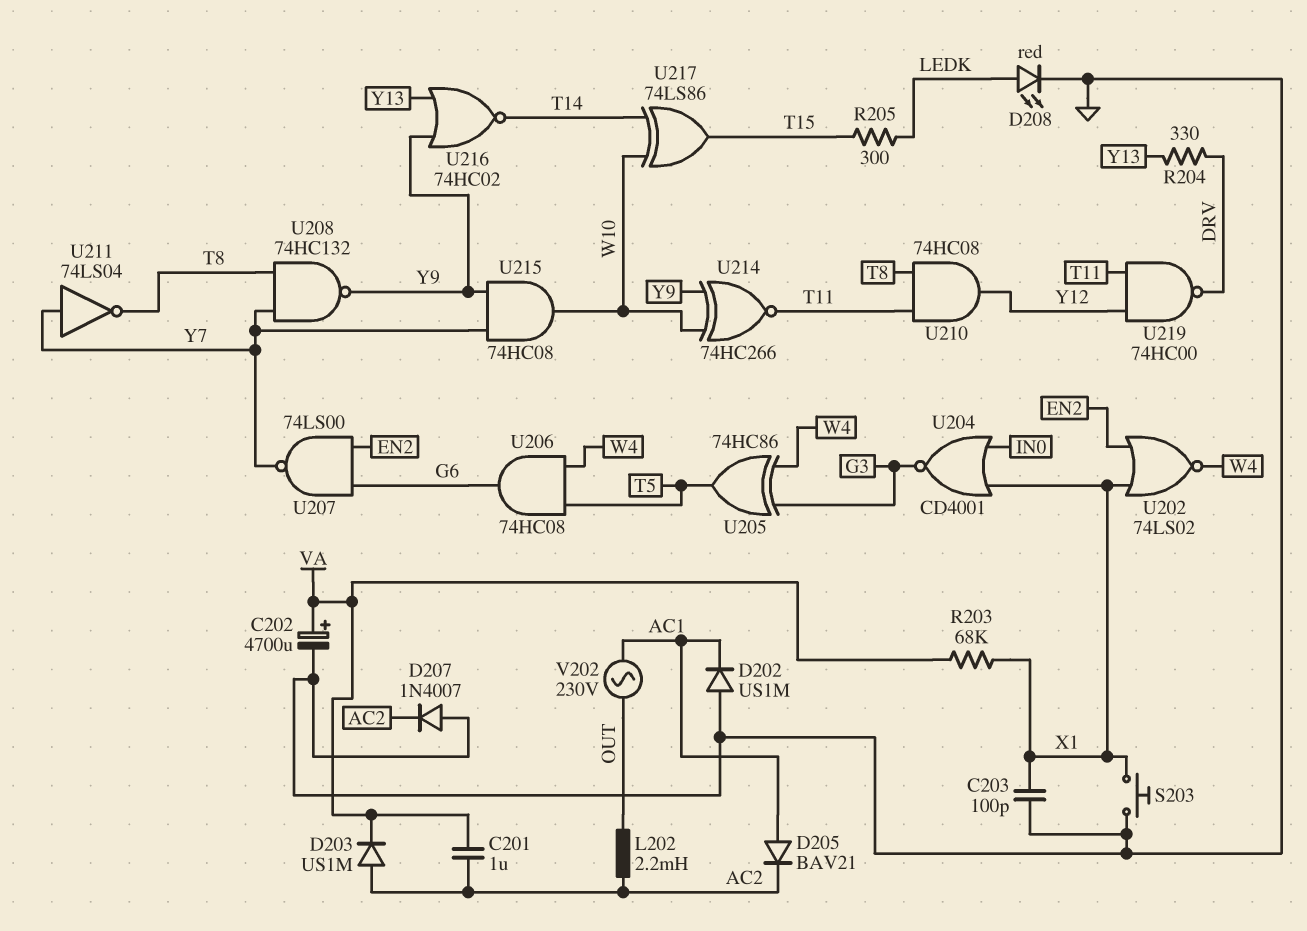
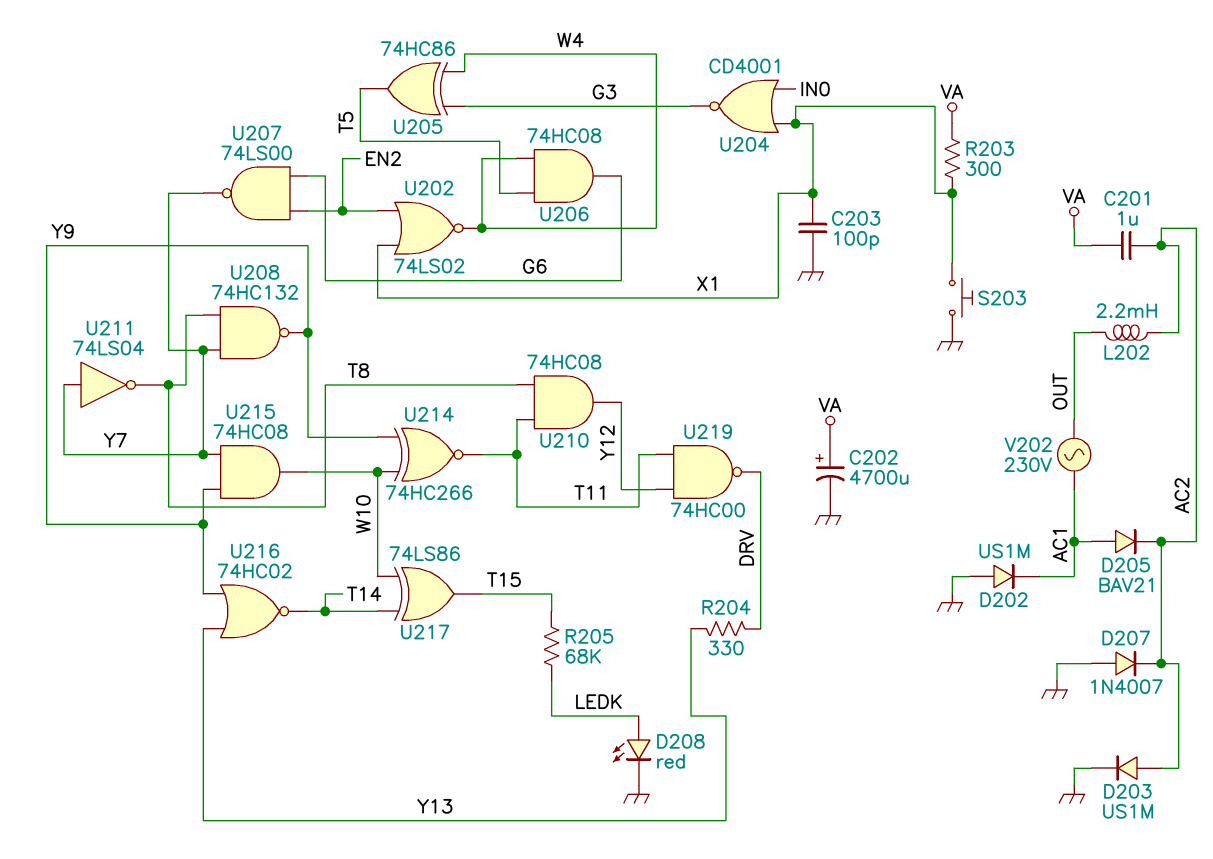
D203: diode US1M (A AC2, K VA) -> diode US1M (A AC2, K GND)
R203: 68k (VA, X1) -> 300 (VA, X1)
R205: 300 (LEDK, T15) -> 68k (LEDK, T15)

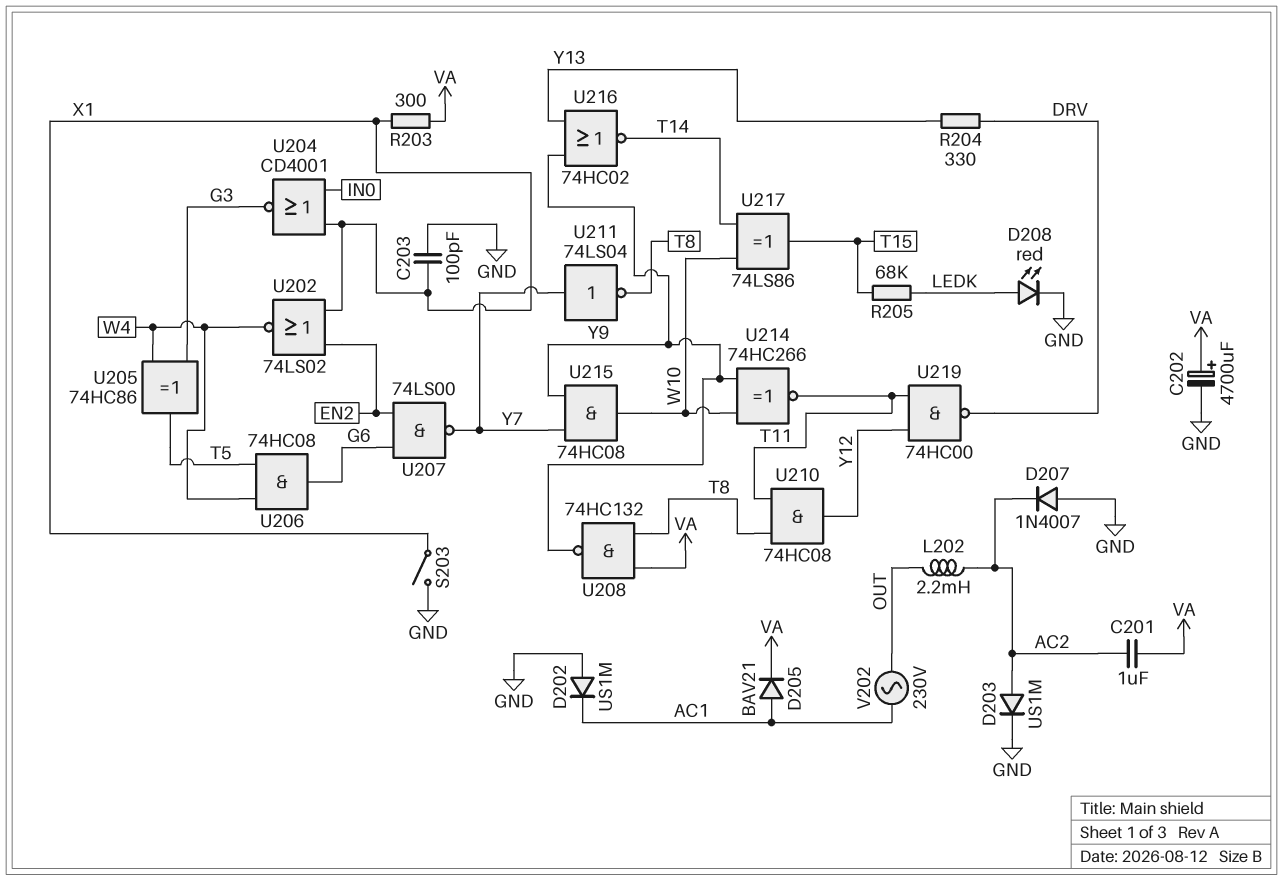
D205: diode BAV21 (A AC1, K AC2) -> diode BAV21 (A AC1, K VA)
S203: button (GND, X1) -> switch (GND, X1)
U208: NAND 74HC132 (in T8, in Y7, out Y9) -> NAND 74HC132 (in T8, in VA, out Y9)

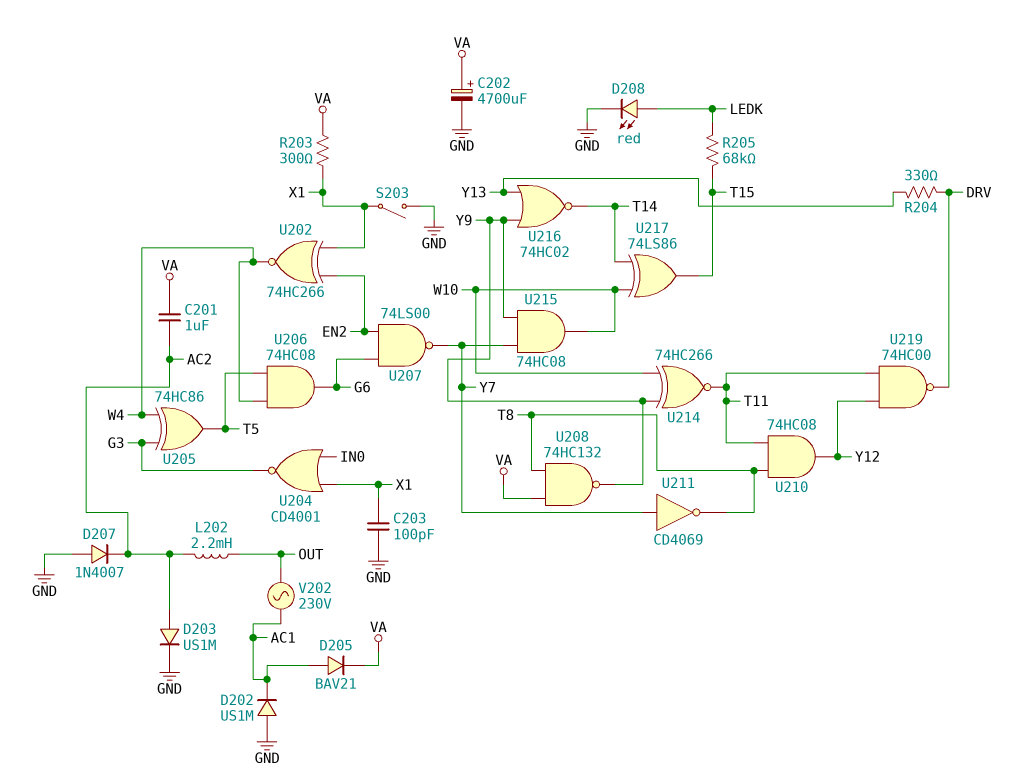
U202: NOR 74LS02 (in EN2, in X1, out W4) -> XNOR 74HC266 (in EN2, in X1, out W4)
U211: NOT 74LS04 (in Y7, out T8) -> NOT CD4069 (in Y7, out T8)

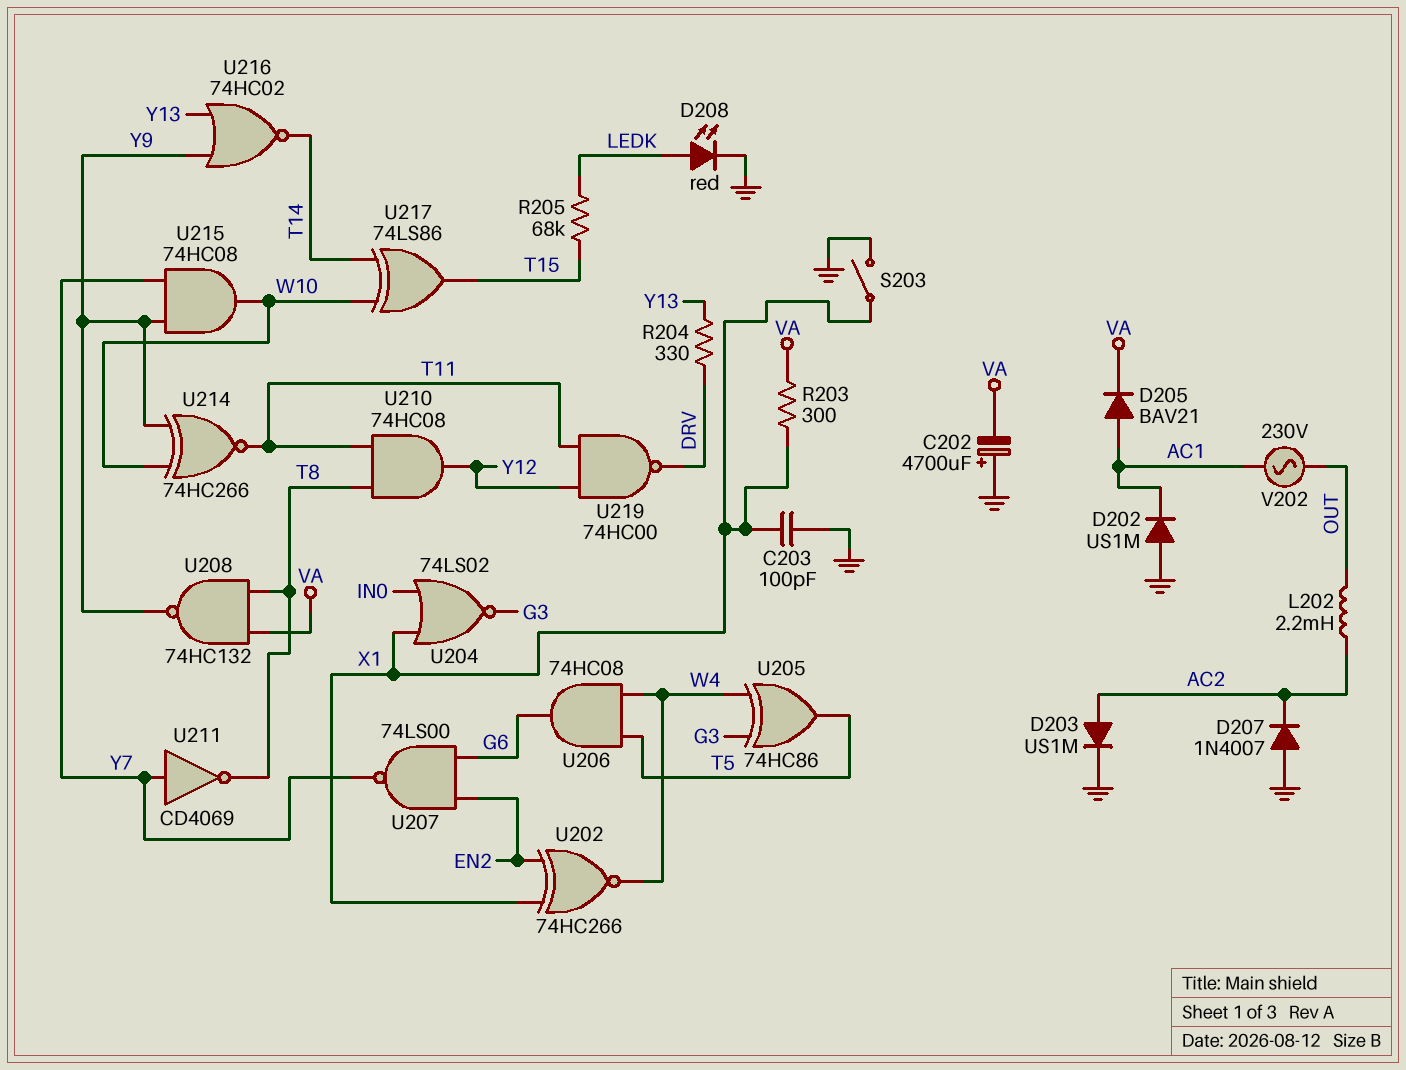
C201: 1uF (AC2, VA) -> none
C202: 4700uF (plus VA, minus GND) -> 4700uF (plus GND, minus VA)
U204: NOR CD4001 (in IN0, in X1, out G3) -> NOR 74LS02 (in IN0, in X1, out G3)

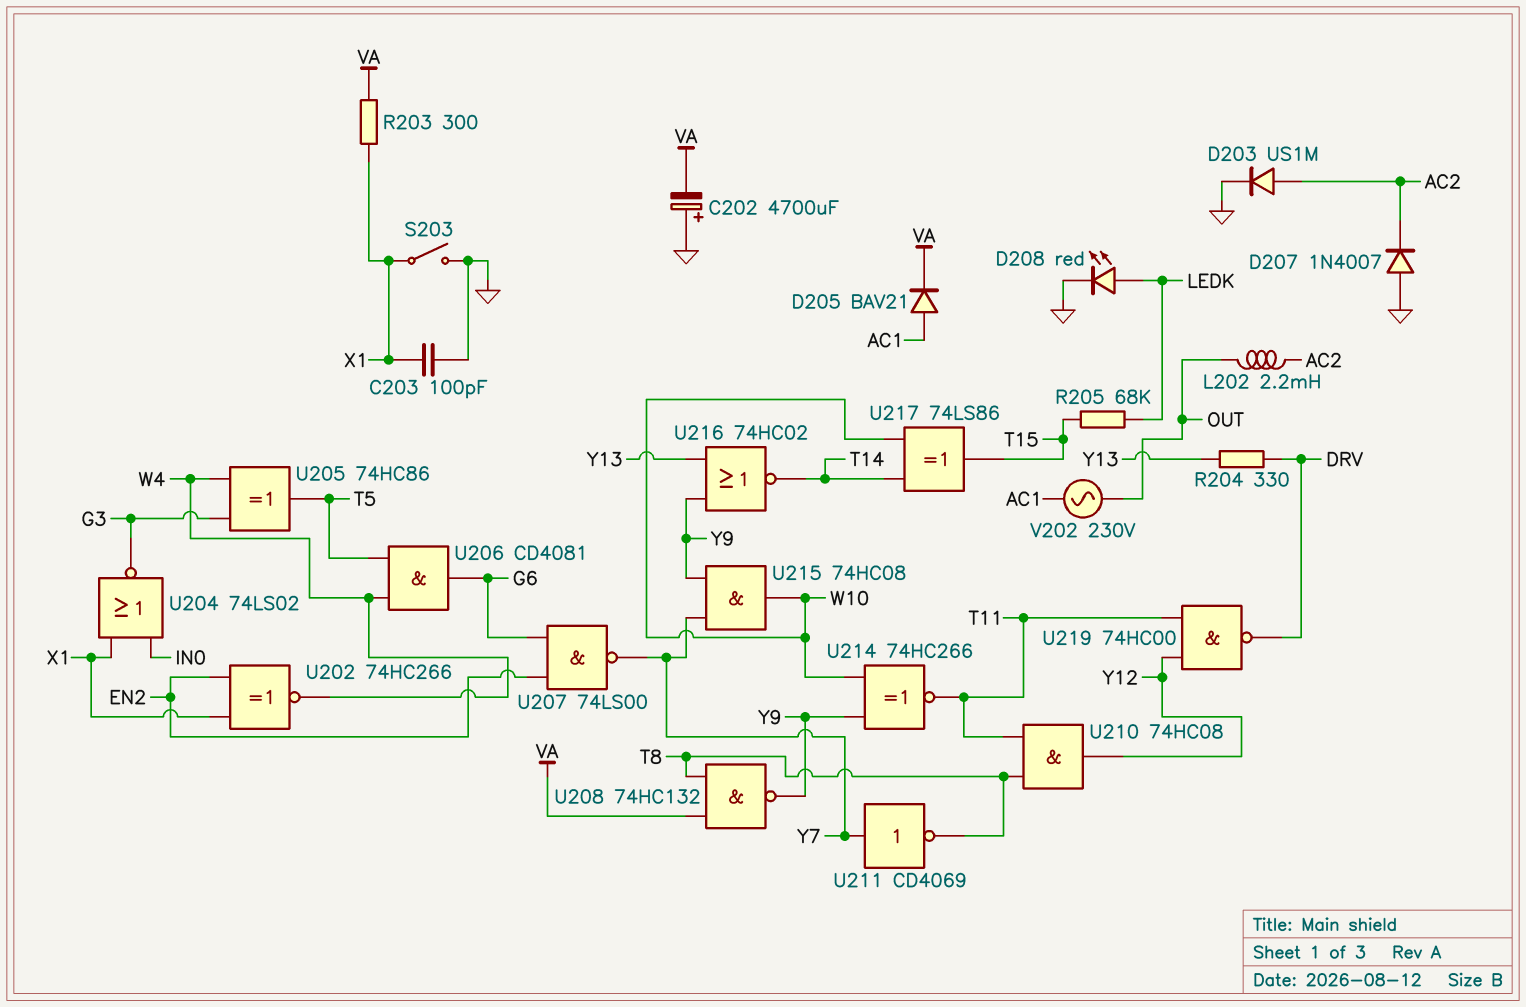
D202: diode US1M (A GND, K AC1) -> none
U206: AND 74HC08 (in T5, in W4, out G6) -> AND CD4081 (in T5, in W4, out G6)

